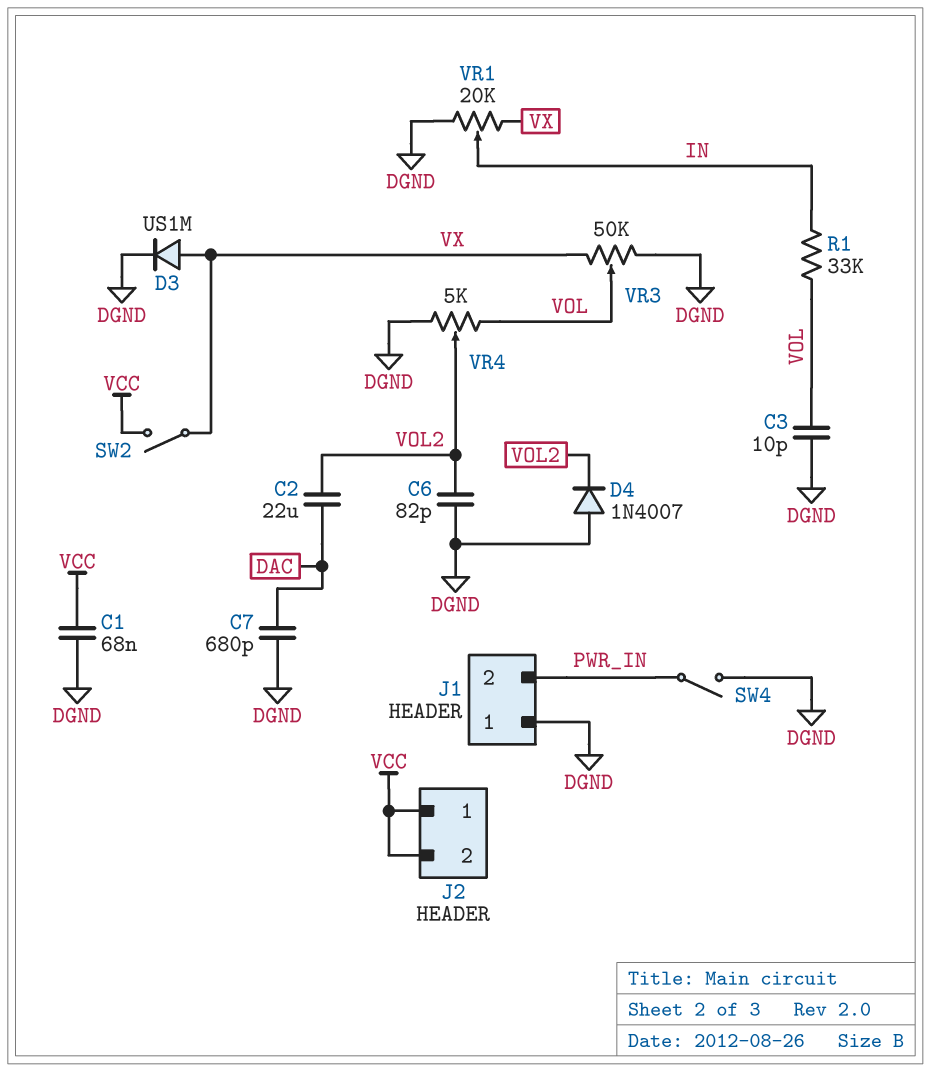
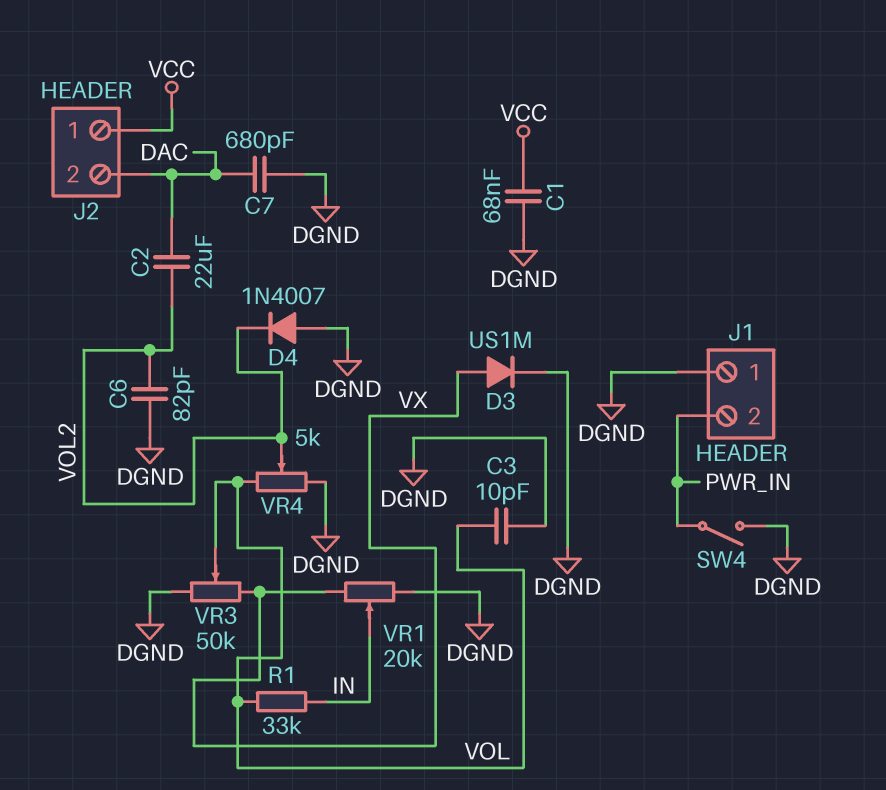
J2 pin 2: VCC -> DAC
SW2: switch (VCC, VX) -> none

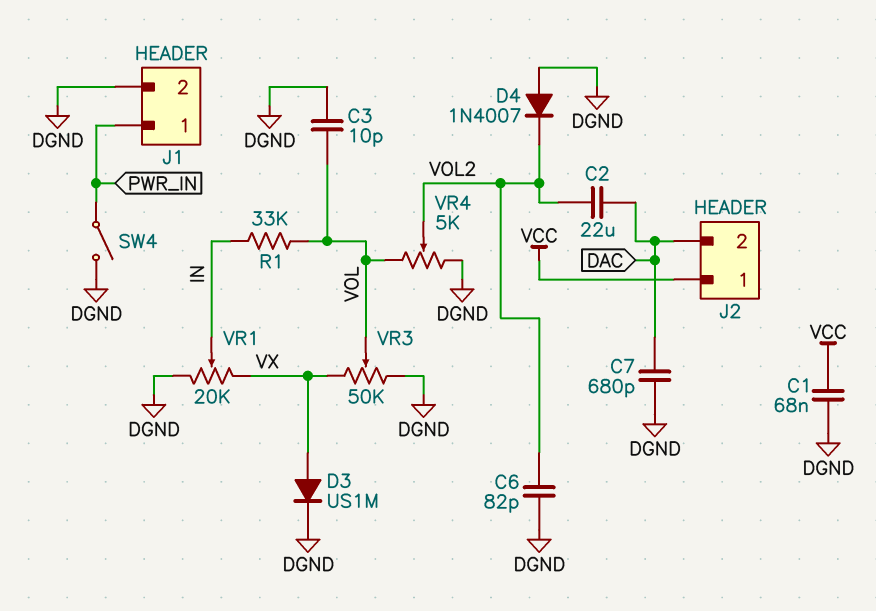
J1 pin 1: DGND -> PWR_IN
J1 pin 2: PWR_IN -> DGND

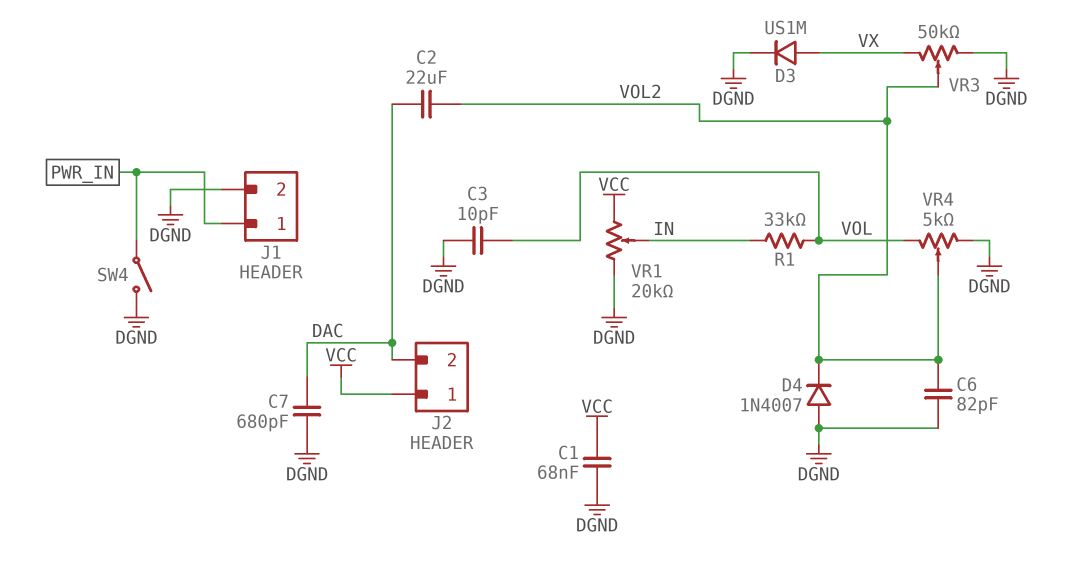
VR1: 20k (DGND, VX, wiper IN) -> 20k (DGND, VCC, wiper IN)
VR3: 50k (DGND, VX, wiper VOL) -> 50k (DGND, VX, wiper VOL2)

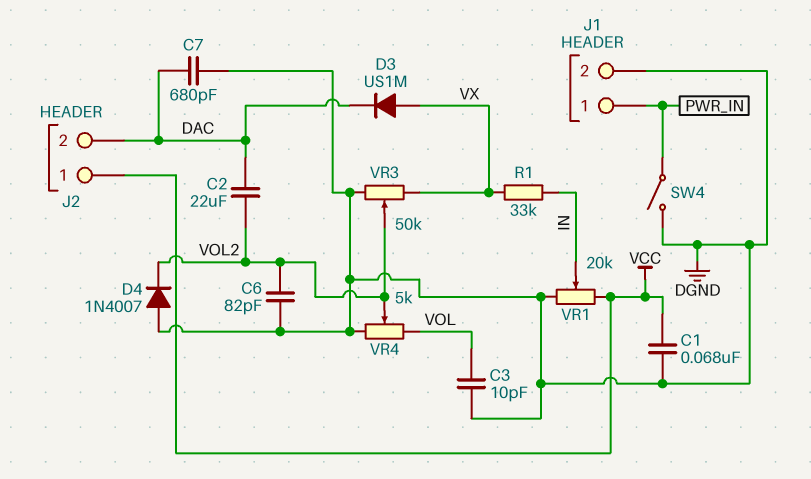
D3: diode US1M (A VX, K DGND) -> diode US1M (A VX, K DAC)
R1: 33k (IN, VOL) -> 33k (IN, VX)

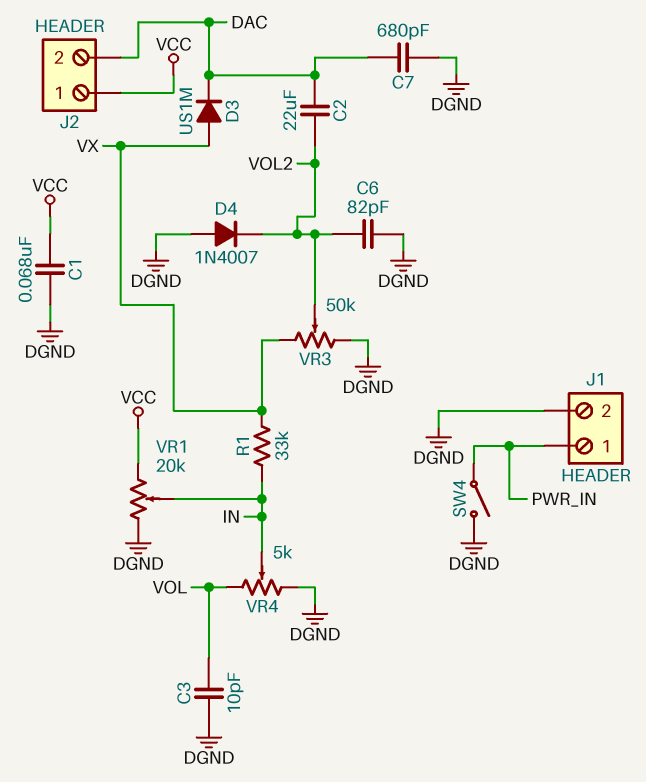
VR4: 5k (DGND, VOL, wiper VOL2) -> 5k (DGND, VOL, wiper IN)

